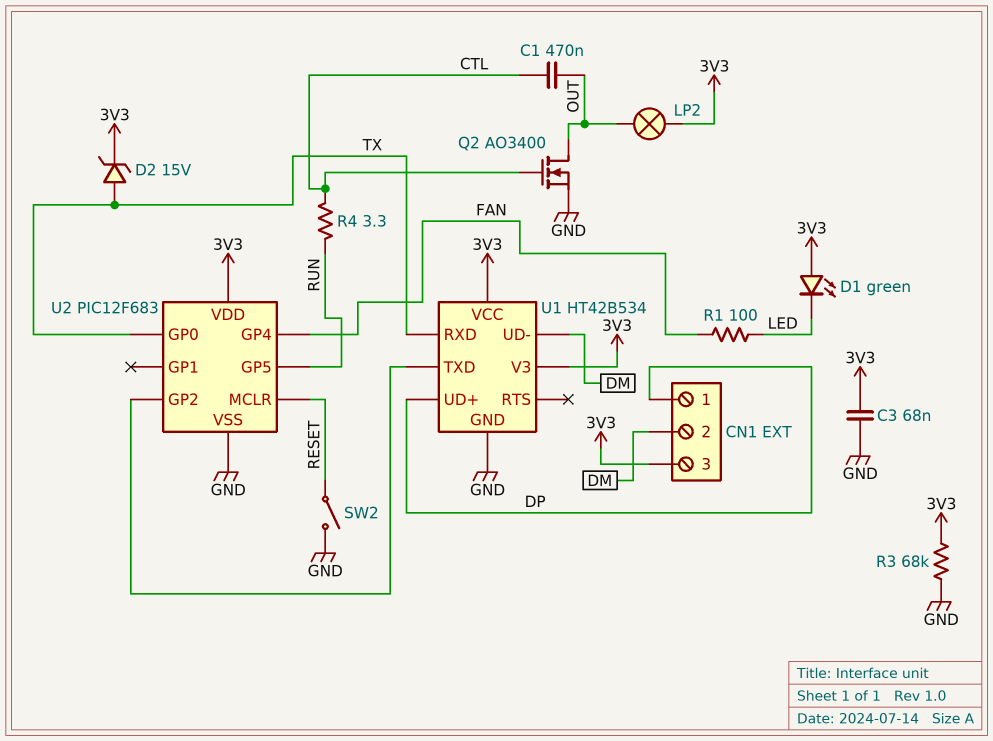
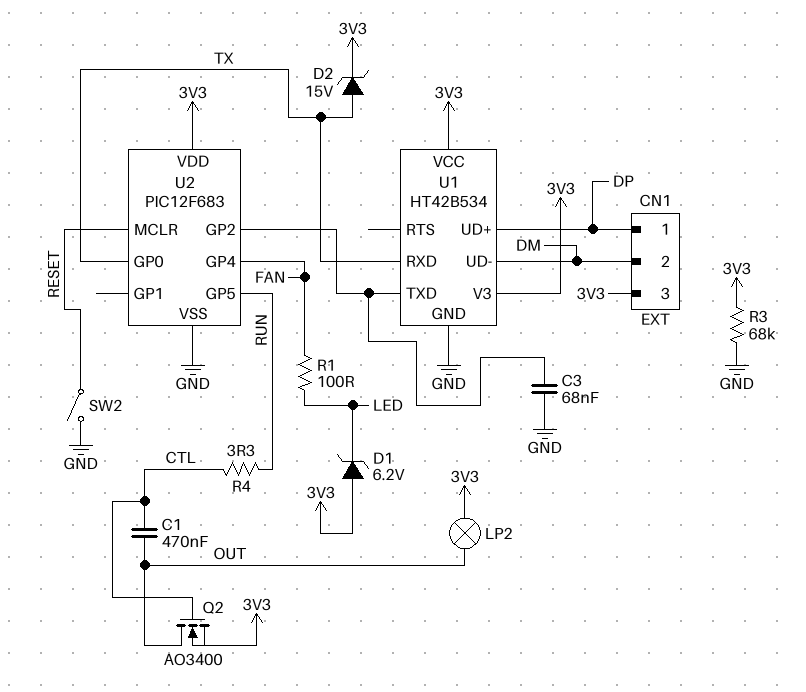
C3: 68nF (3V3, GND) -> 68nF (GND, U1/TXD)
D1: LED green (A 3V3, K LED) -> zener 6.2V (A 3V3, K LED)
Q2: NMOS AO3400 (G CTL, D OUT, S GND) -> NMOS AO3400 (G CTL, D OUT, S 3V3)

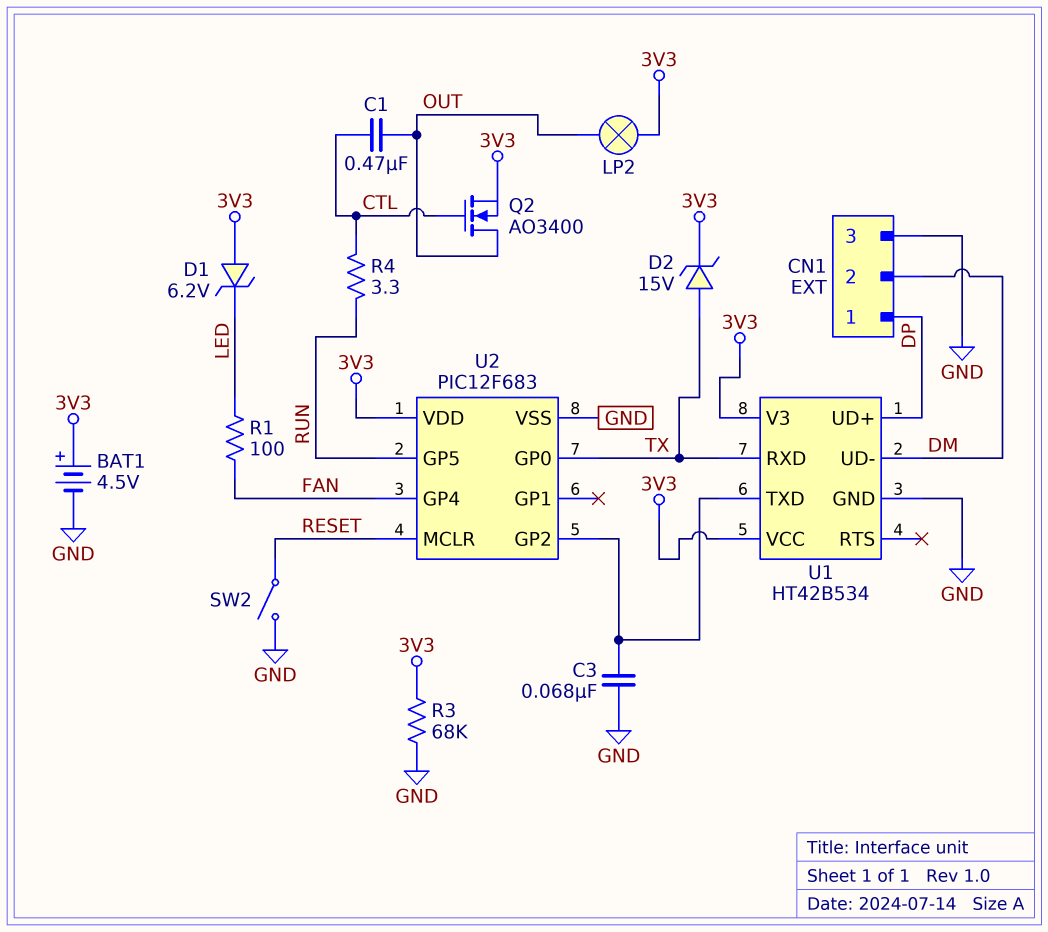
BAT1: none -> 4.5V (plus 3V3, minus GND)
CN1 pin 3: 3V3 -> GND

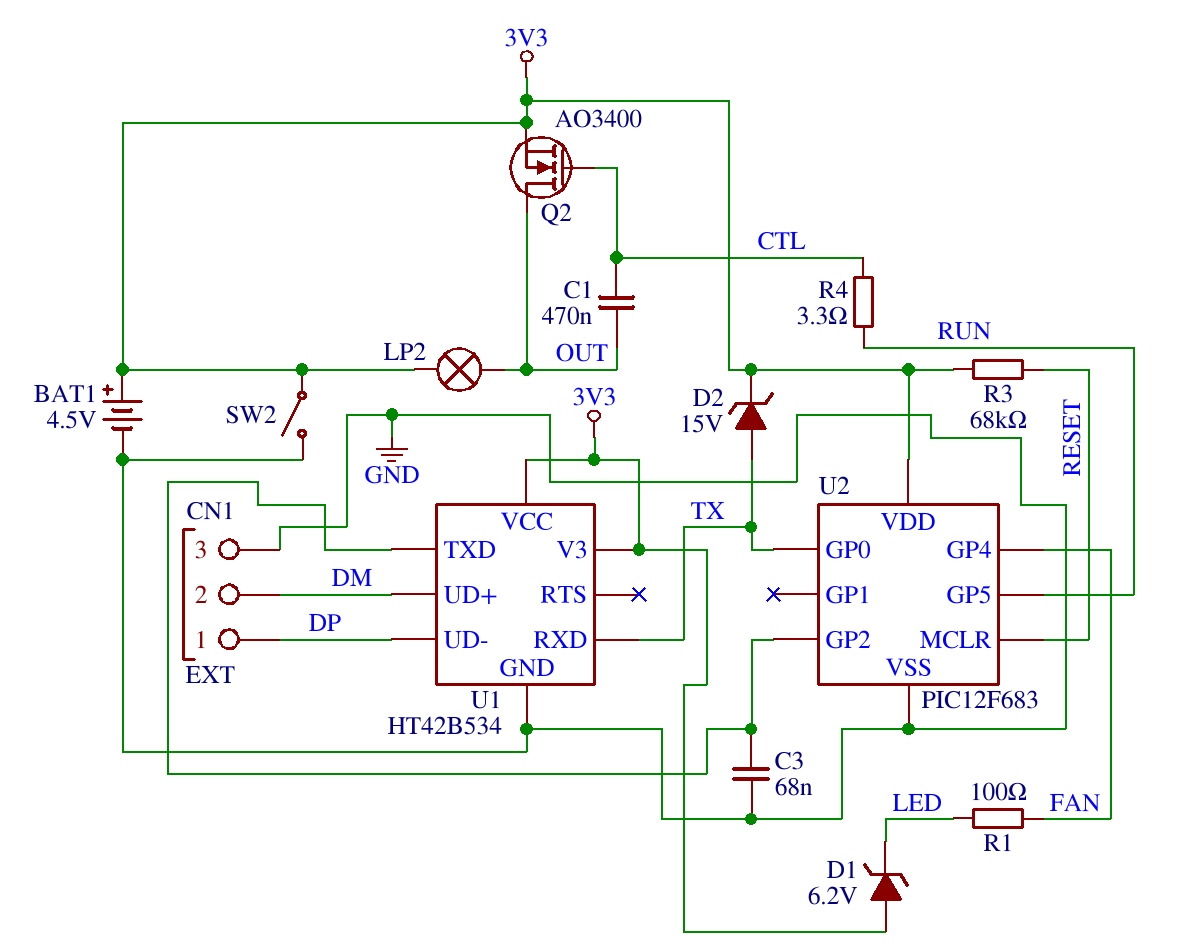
R3: 68k (3V3, GND) -> 68k (3V3, RESET)
SW2: switch (GND, RESET) -> switch (3V3, GND)
U1 pin UD+: DP -> DM
U1 pin UD-: DM -> DP

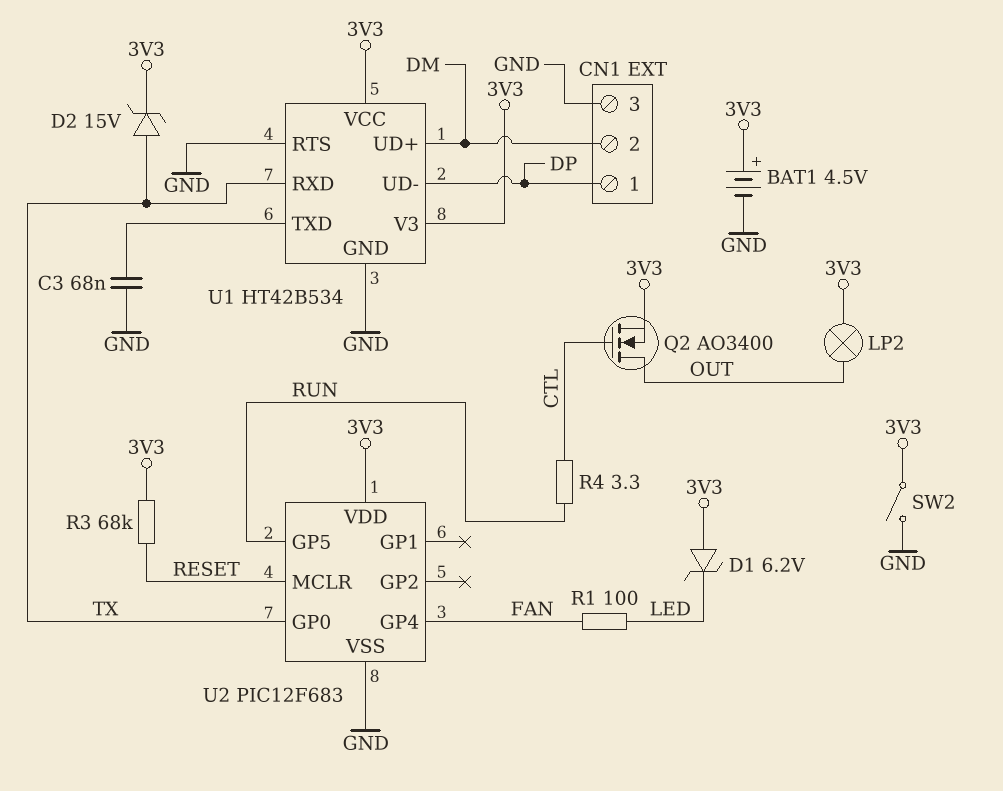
C1: 470nF (CTL, OUT) -> none
U1 pin RTS: none -> GND
U2 pin GP2: U1/TXD -> none

